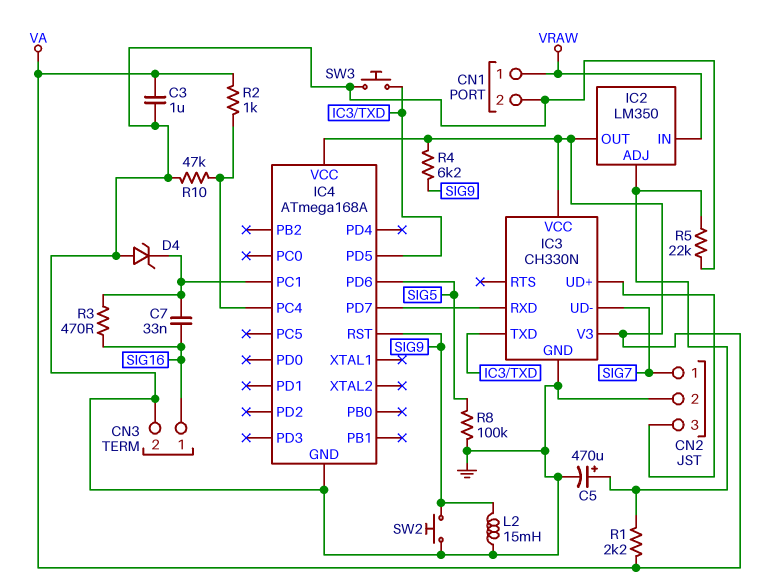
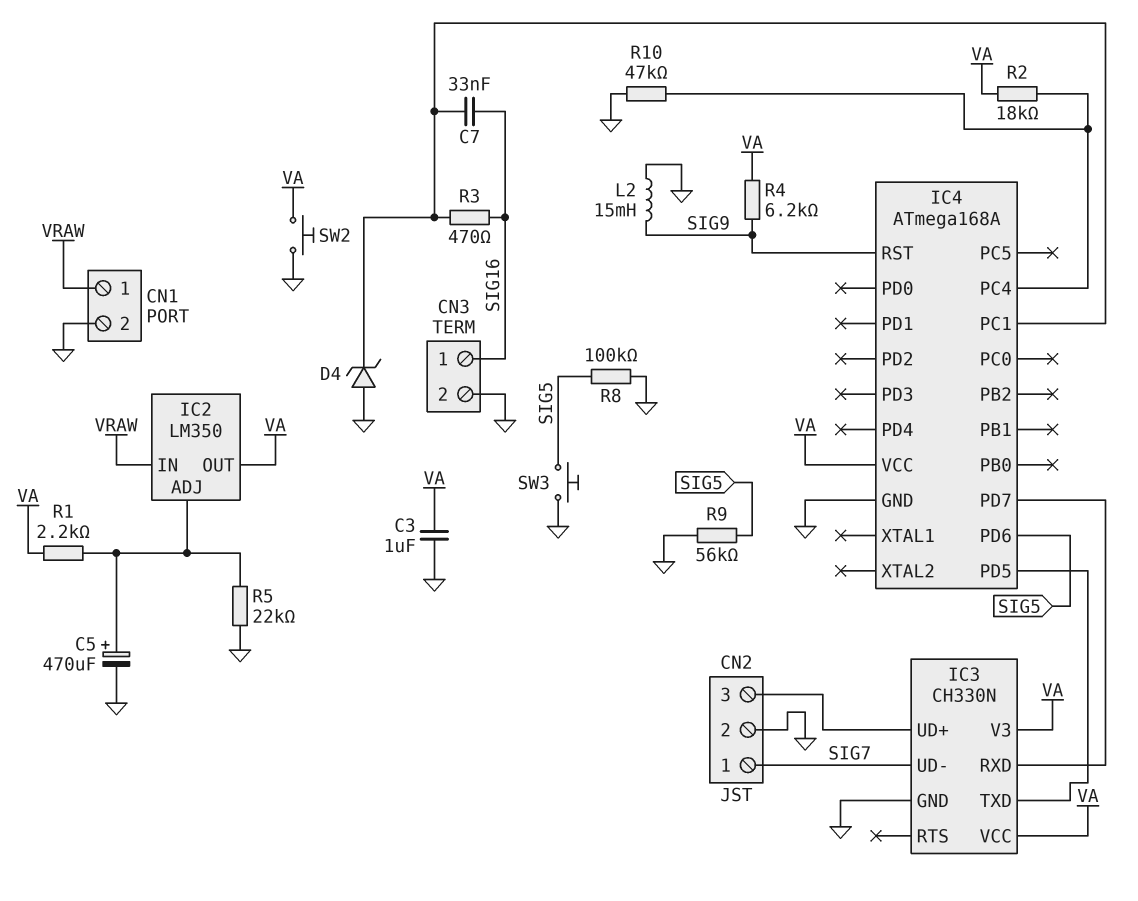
R2: 1k (IC4/PC4, VA) -> 18k (IC4/PC4, VA)
R9: none -> 56k (GND, SIG5)
SW2: button (GND, SIG9) -> button (GND, VA)
SW3: button (GND, IC3/TXD) -> button (GND, SIG5)

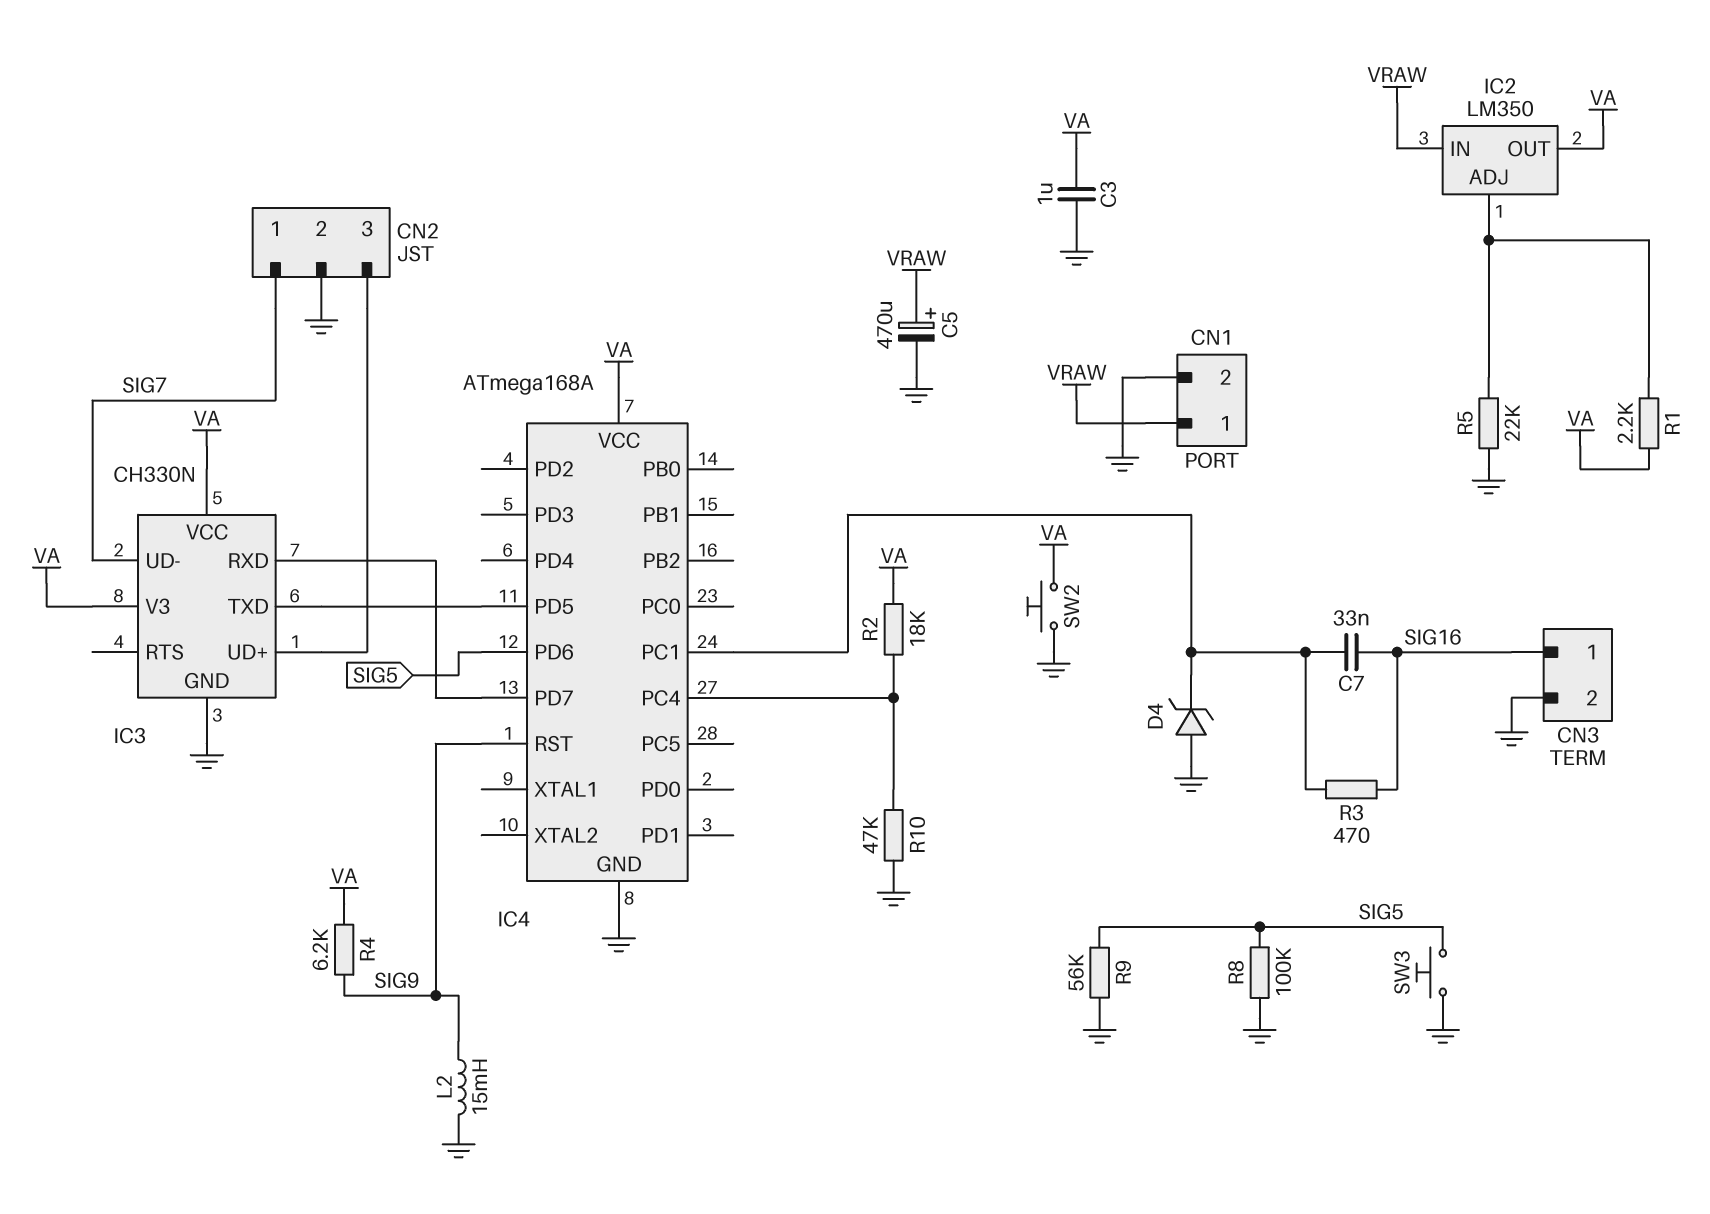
C5: 470uF (plus IC2/ADJ, minus GND) -> 470uF (plus VRAW, minus GND)

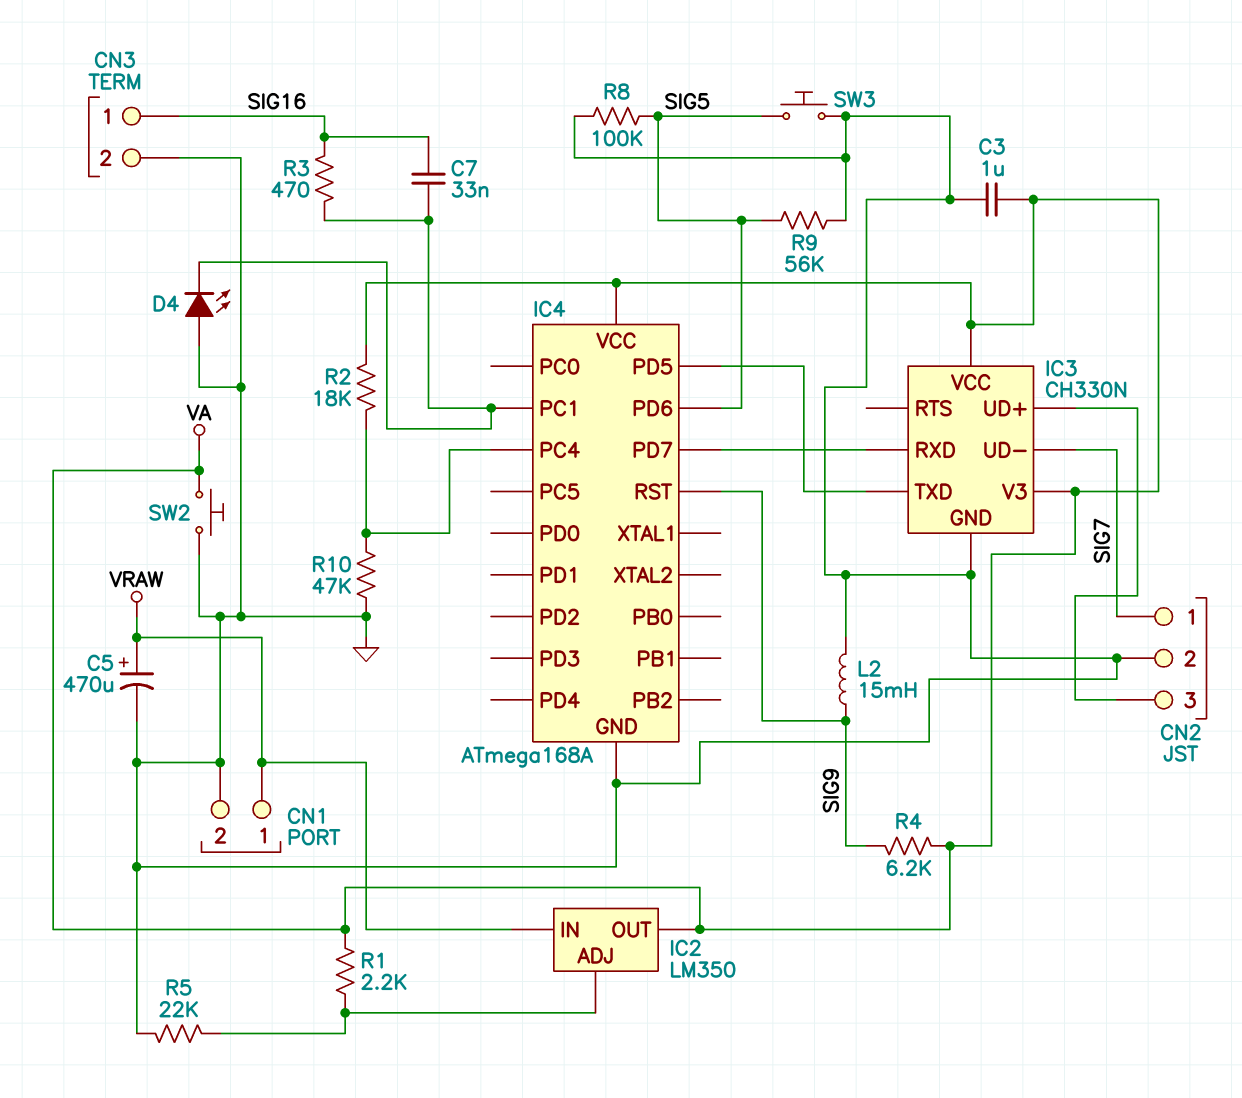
D4: zener (A GND, K IC4/PC1) -> LED (A GND, K IC4/PC1)

